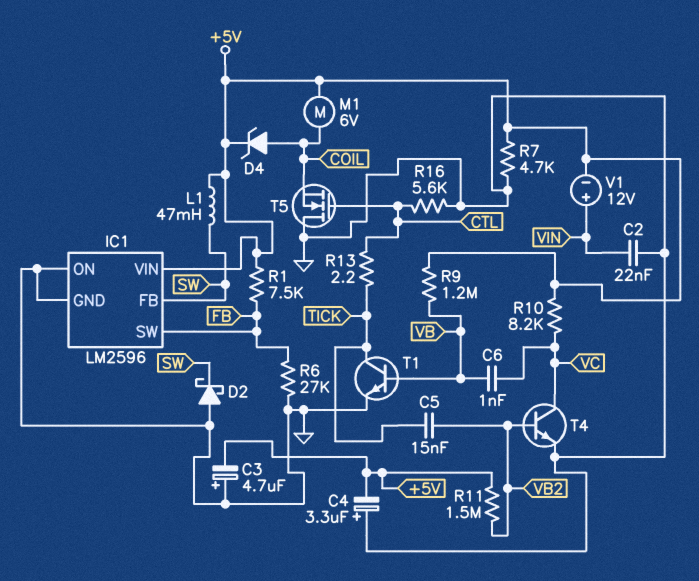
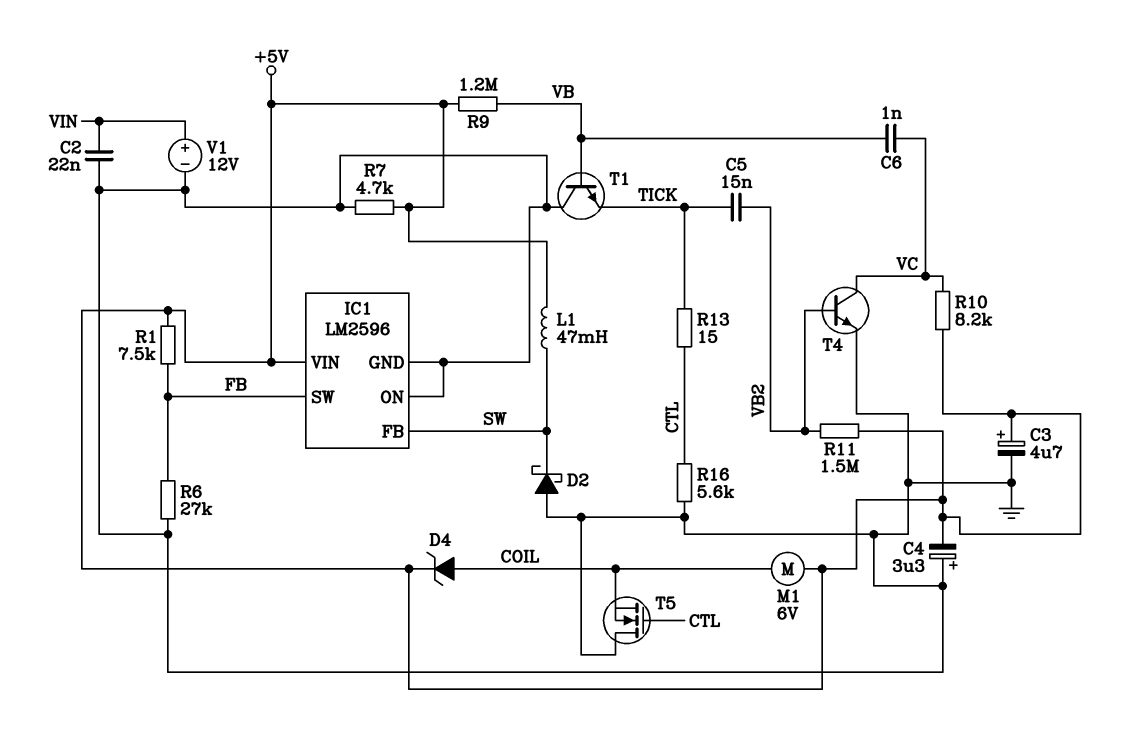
C3: 4.7uF (plus GND, minus +5V) -> 4.7uF (plus +5V, minus GND)
R13: 2.2 (CTL, TICK) -> 15 (CTL, TICK)
T1: NPN (B VB, C TICK, E GND) -> NPN (B VB, C GND, E TICK)
V1: 12V (plus VIN, minus +5V) -> 12V (plus VIN, minus GND)

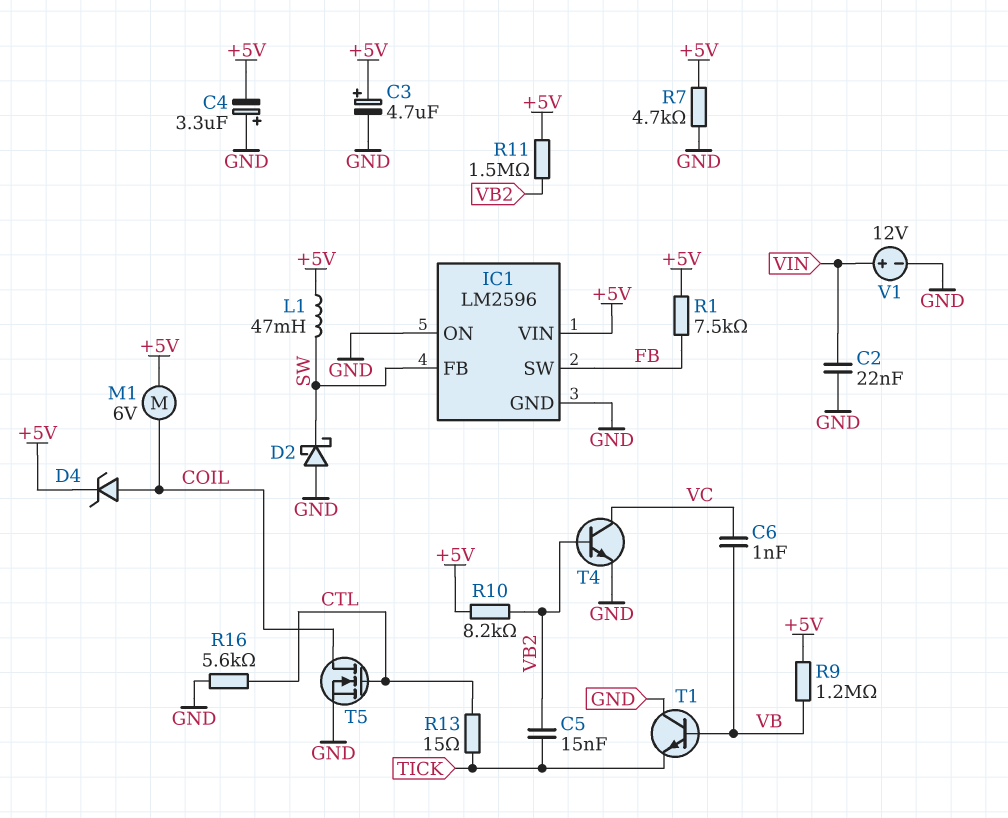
R6: 27k (FB, GND) -> none
R10: 8.2k (+5V, VC) -> 8.2k (+5V, VB2)
T5: NMOS (G CTL, D GND, S COIL) -> NMOS (G CTL, D COIL, S GND)

